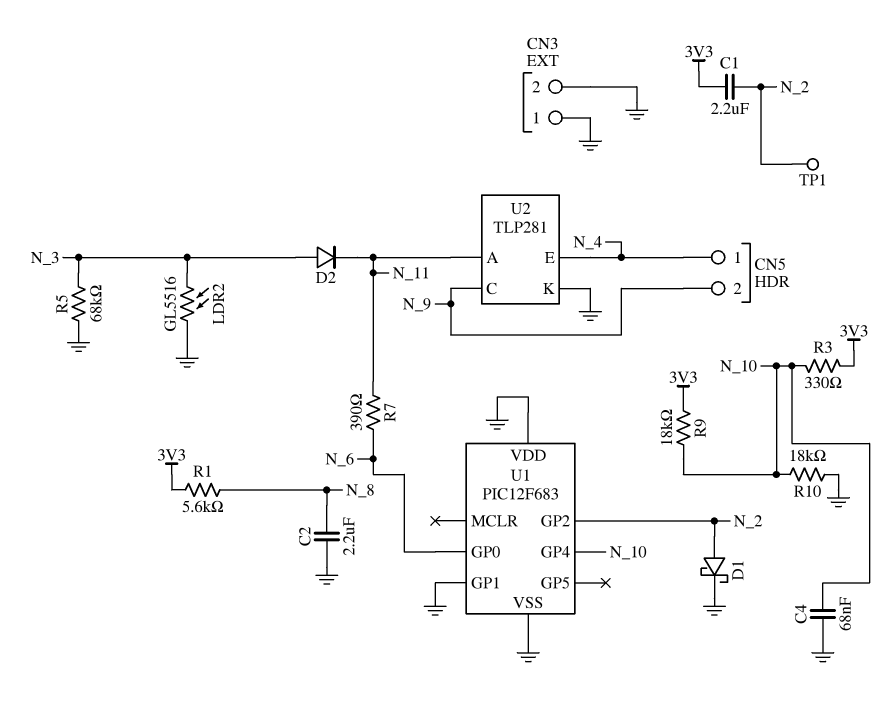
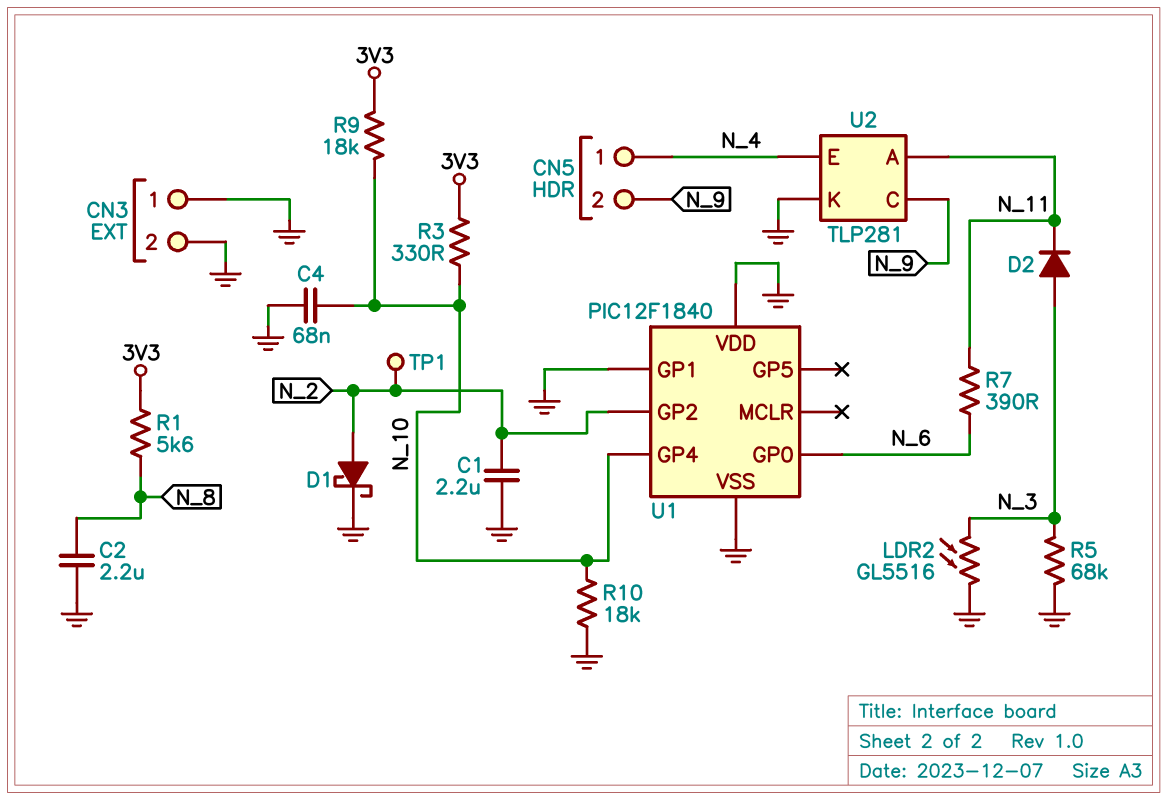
C1: 2.2uF (3V3, N_2) -> 2.2uF (GND, N_2)
U1: PIC12F683 -> PIC12F1840

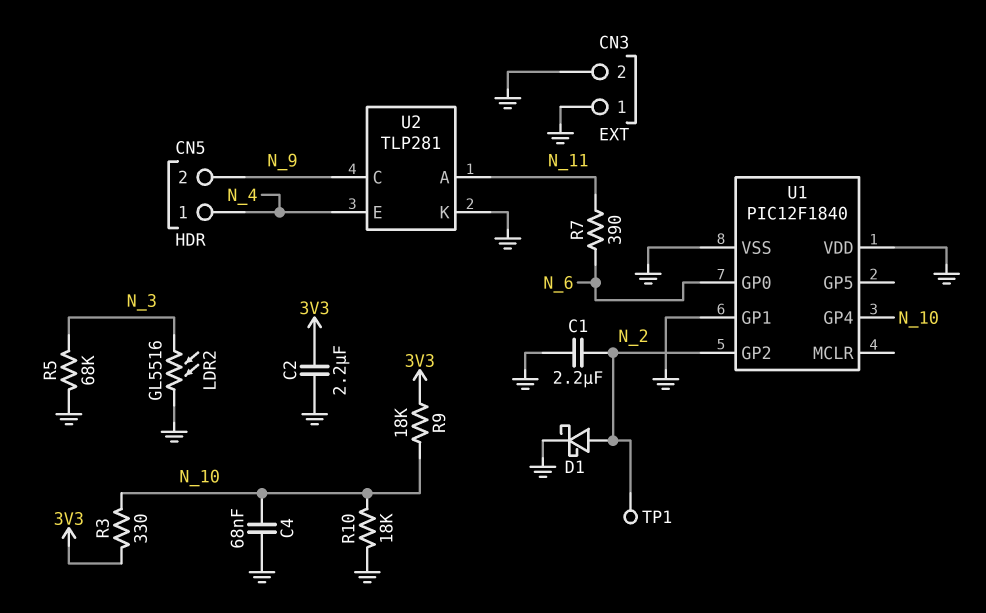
C2: 2.2uF (GND, N_8) -> 2.2uF (3V3, GND)
D2: diode (A N_3, K N_11) -> none
R1: 5.6k (3V3, N_8) -> none

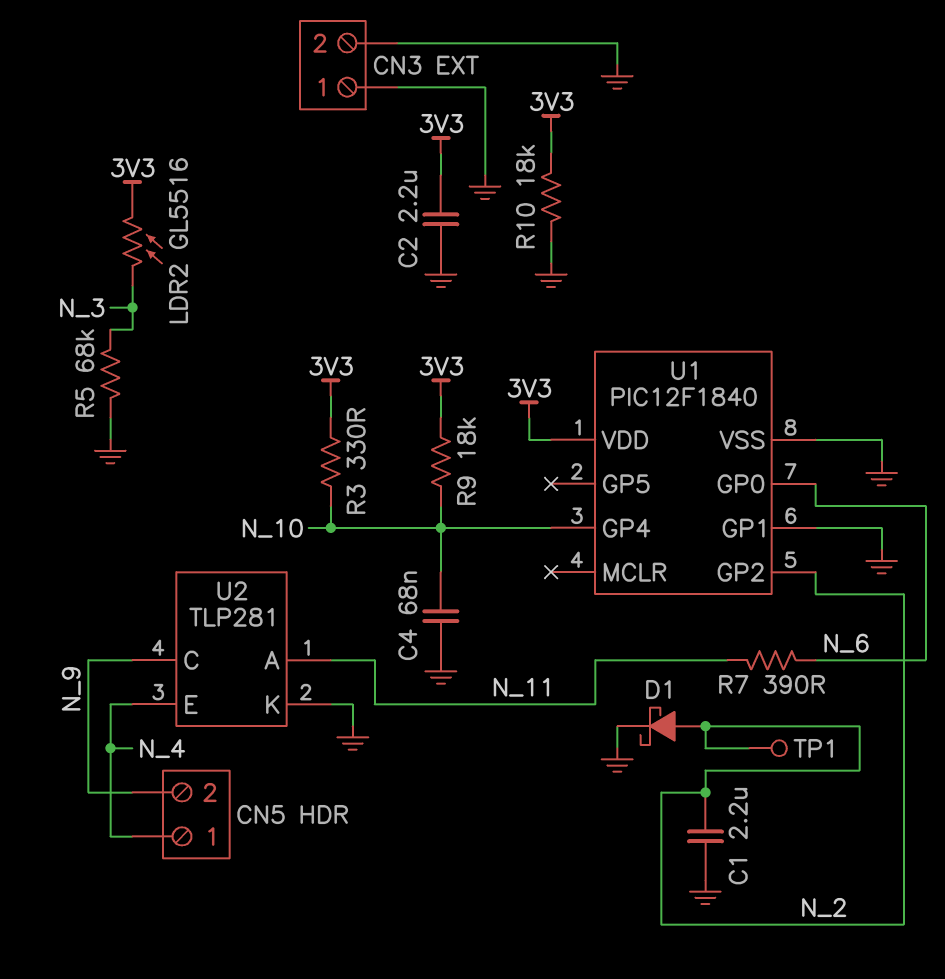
LDR2: GL5516 (GND, N_3) -> GL5516 (3V3, N_3)
R10: 18k (GND, N_10) -> 18k (3V3, GND)
U1 pin VDD: GND -> 3V3

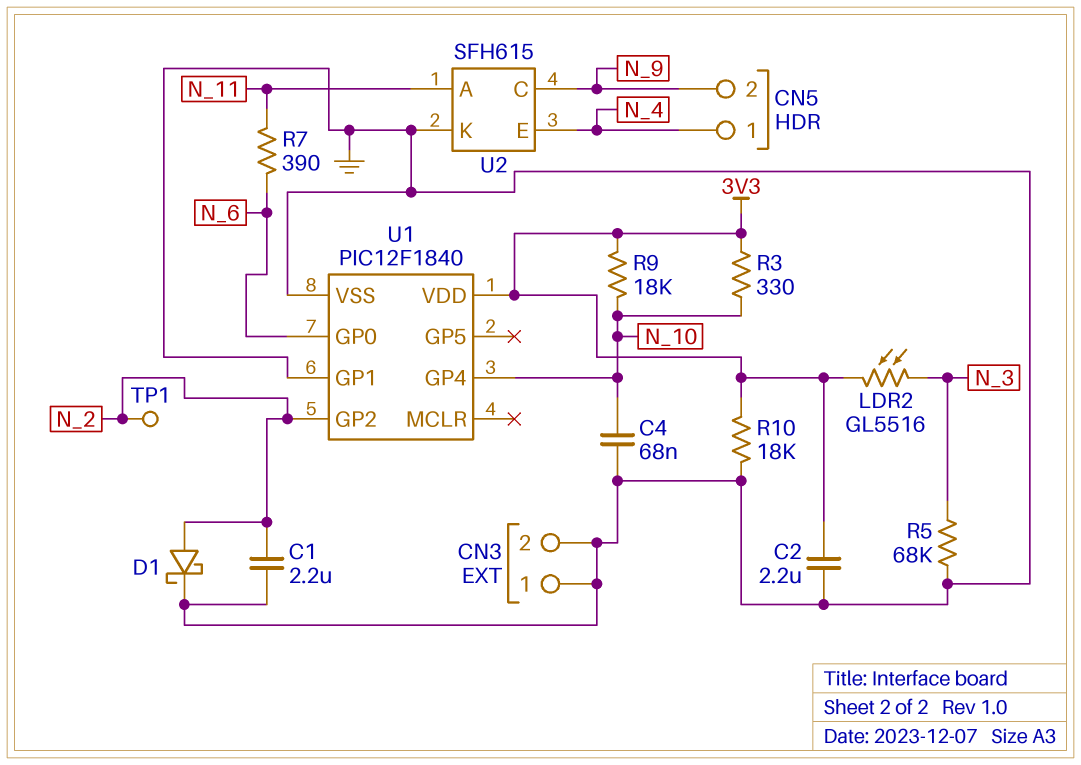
U2: TLP281 -> SFH615

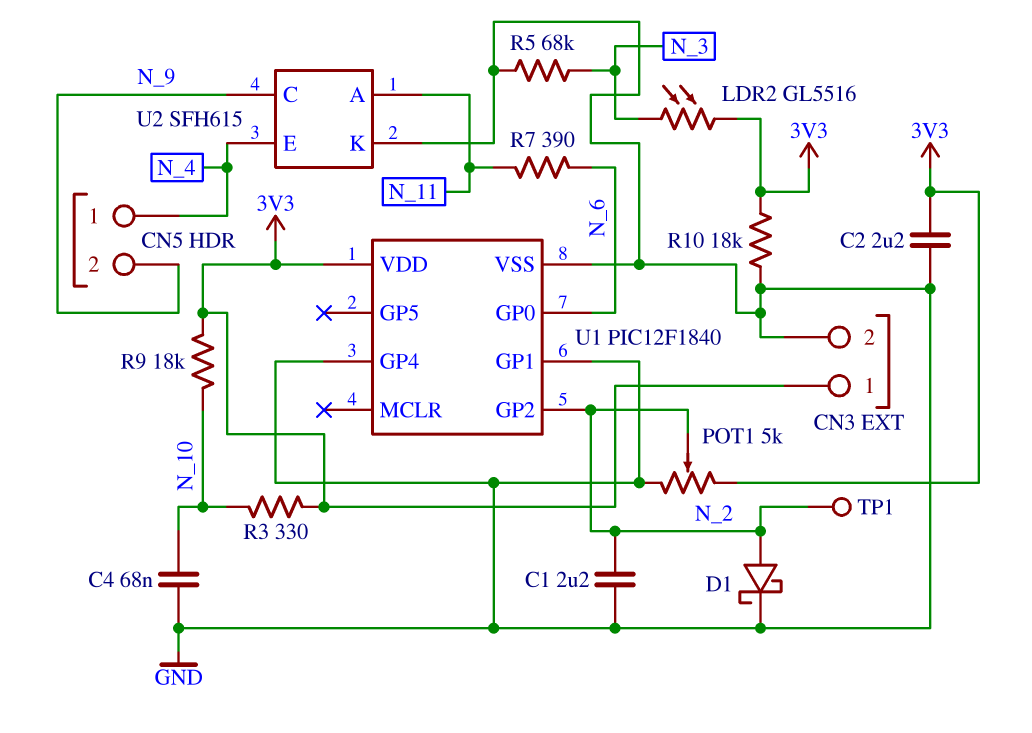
CN3 pin 1: GND -> 3V3
POT1: none -> 5k (3V3, GND, wiper N_2)
U1 pin GP4: N_10 -> GND

